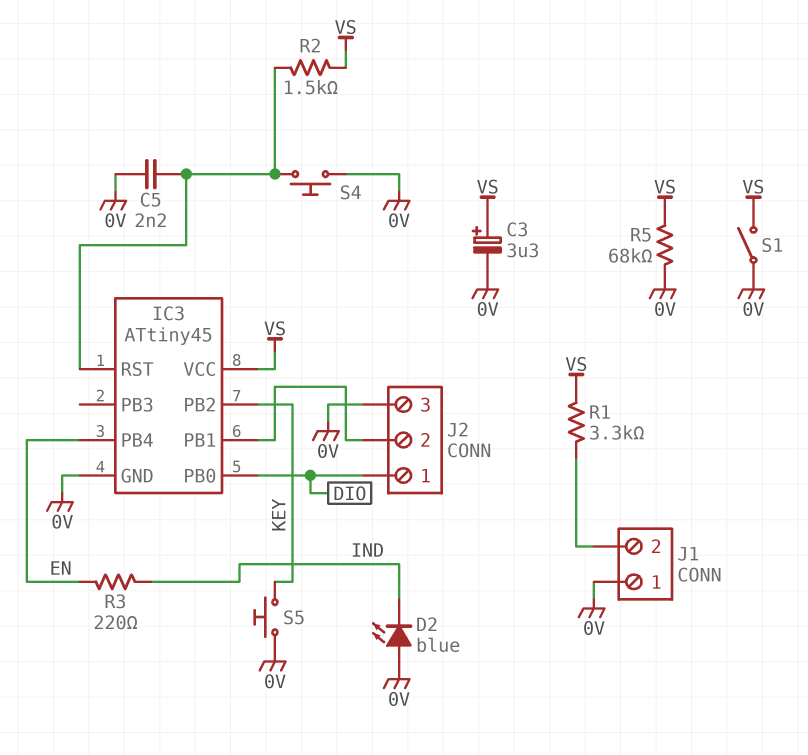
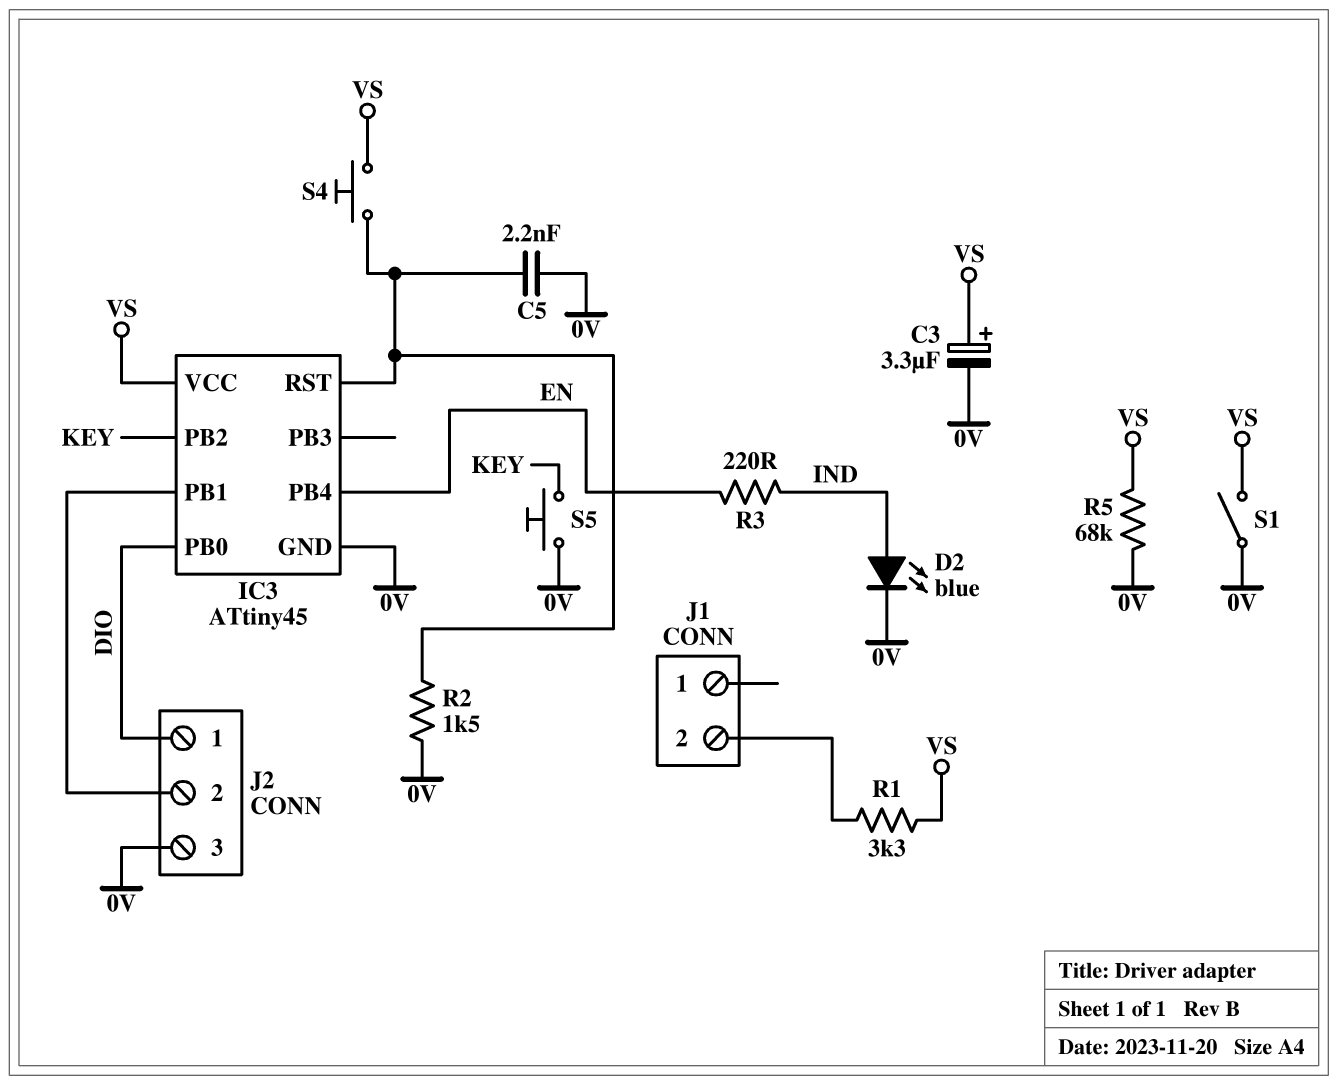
D2: LED blue (A 0V, K IND) -> LED blue (A IND, K 0V)
J1 pin 1: 0V -> none
R2: 1.5k (IC3/RST, VS) -> 1.5k (0V, IC3/RST)
S4: button (0V, IC3/RST) -> button (IC3/RST, VS)

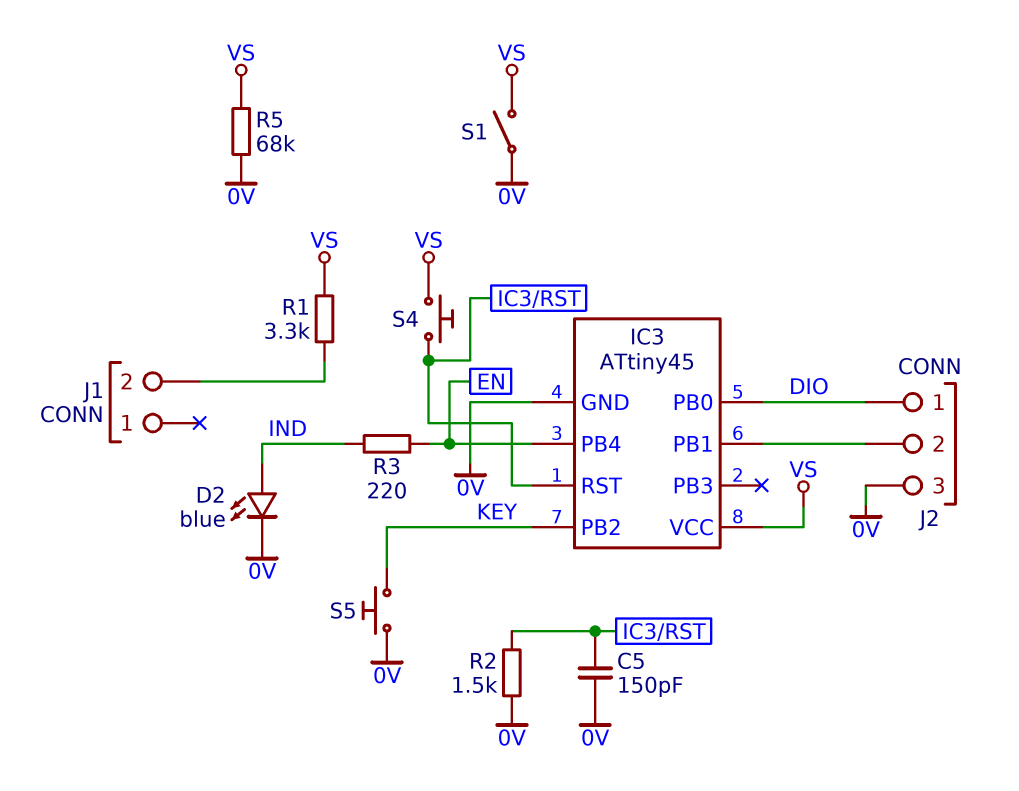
C3: 3.3uF (plus VS, minus 0V) -> none
C5: 2.2nF (0V, IC3/RST) -> 150pF (0V, IC3/RST)

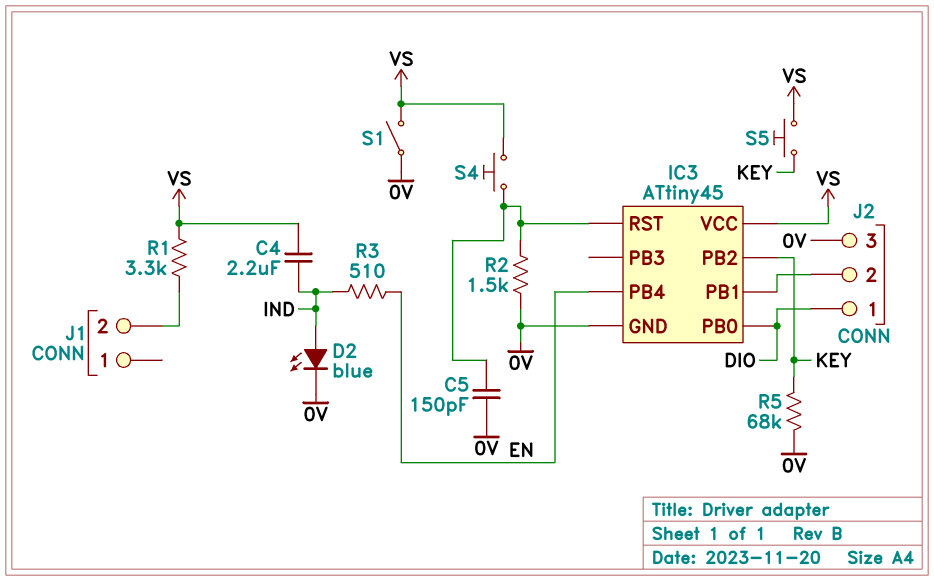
C4: none -> 2.2uF (IND, VS)
R3: 220 (EN, IND) -> 510 (EN, IND)
R5: 68k (0V, VS) -> 68k (0V, KEY)
S5: button (0V, KEY) -> button (KEY, VS)

